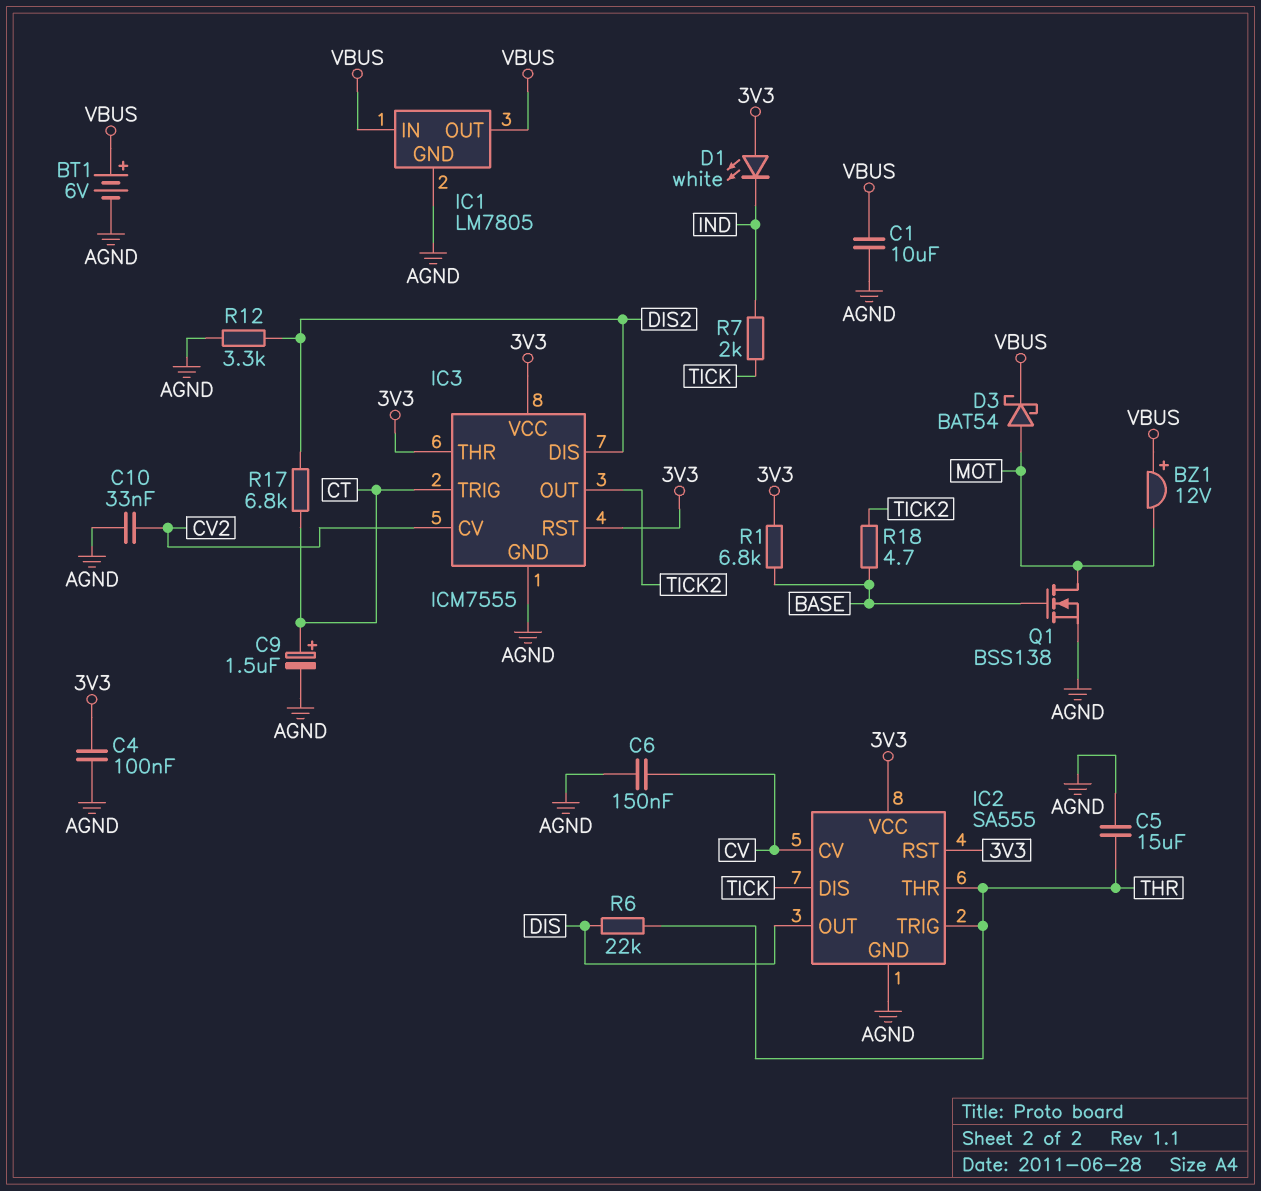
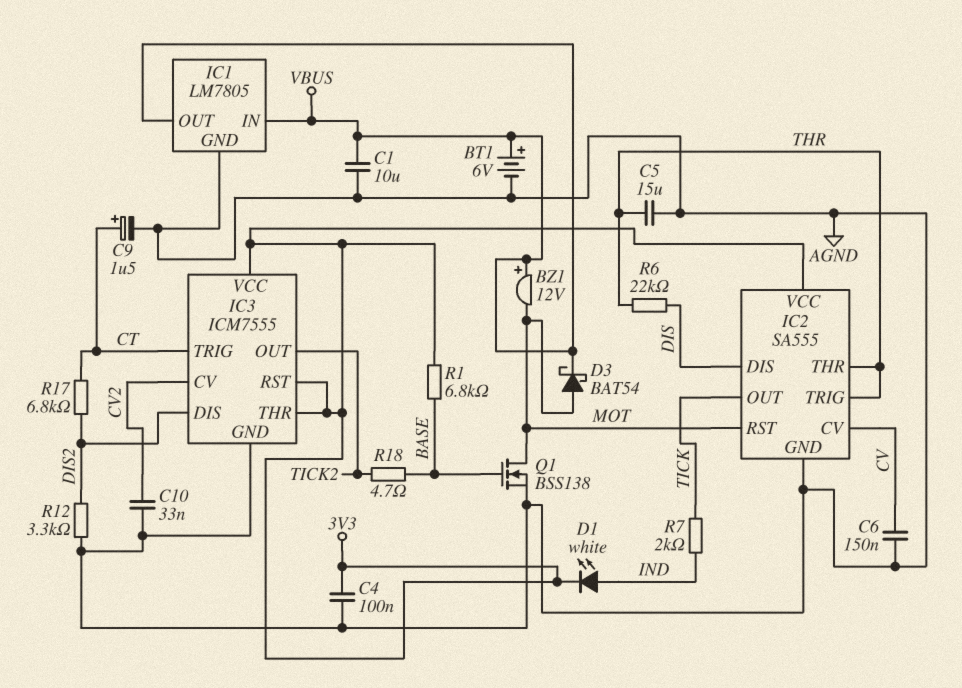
D1: LED white (A 3V3, K IND) -> LED white (A IND, K 3V3)
IC2 pin DIS: TICK -> DIS
IC2 pin OUT: DIS -> TICK
IC2 pin RST: 3V3 -> MOT

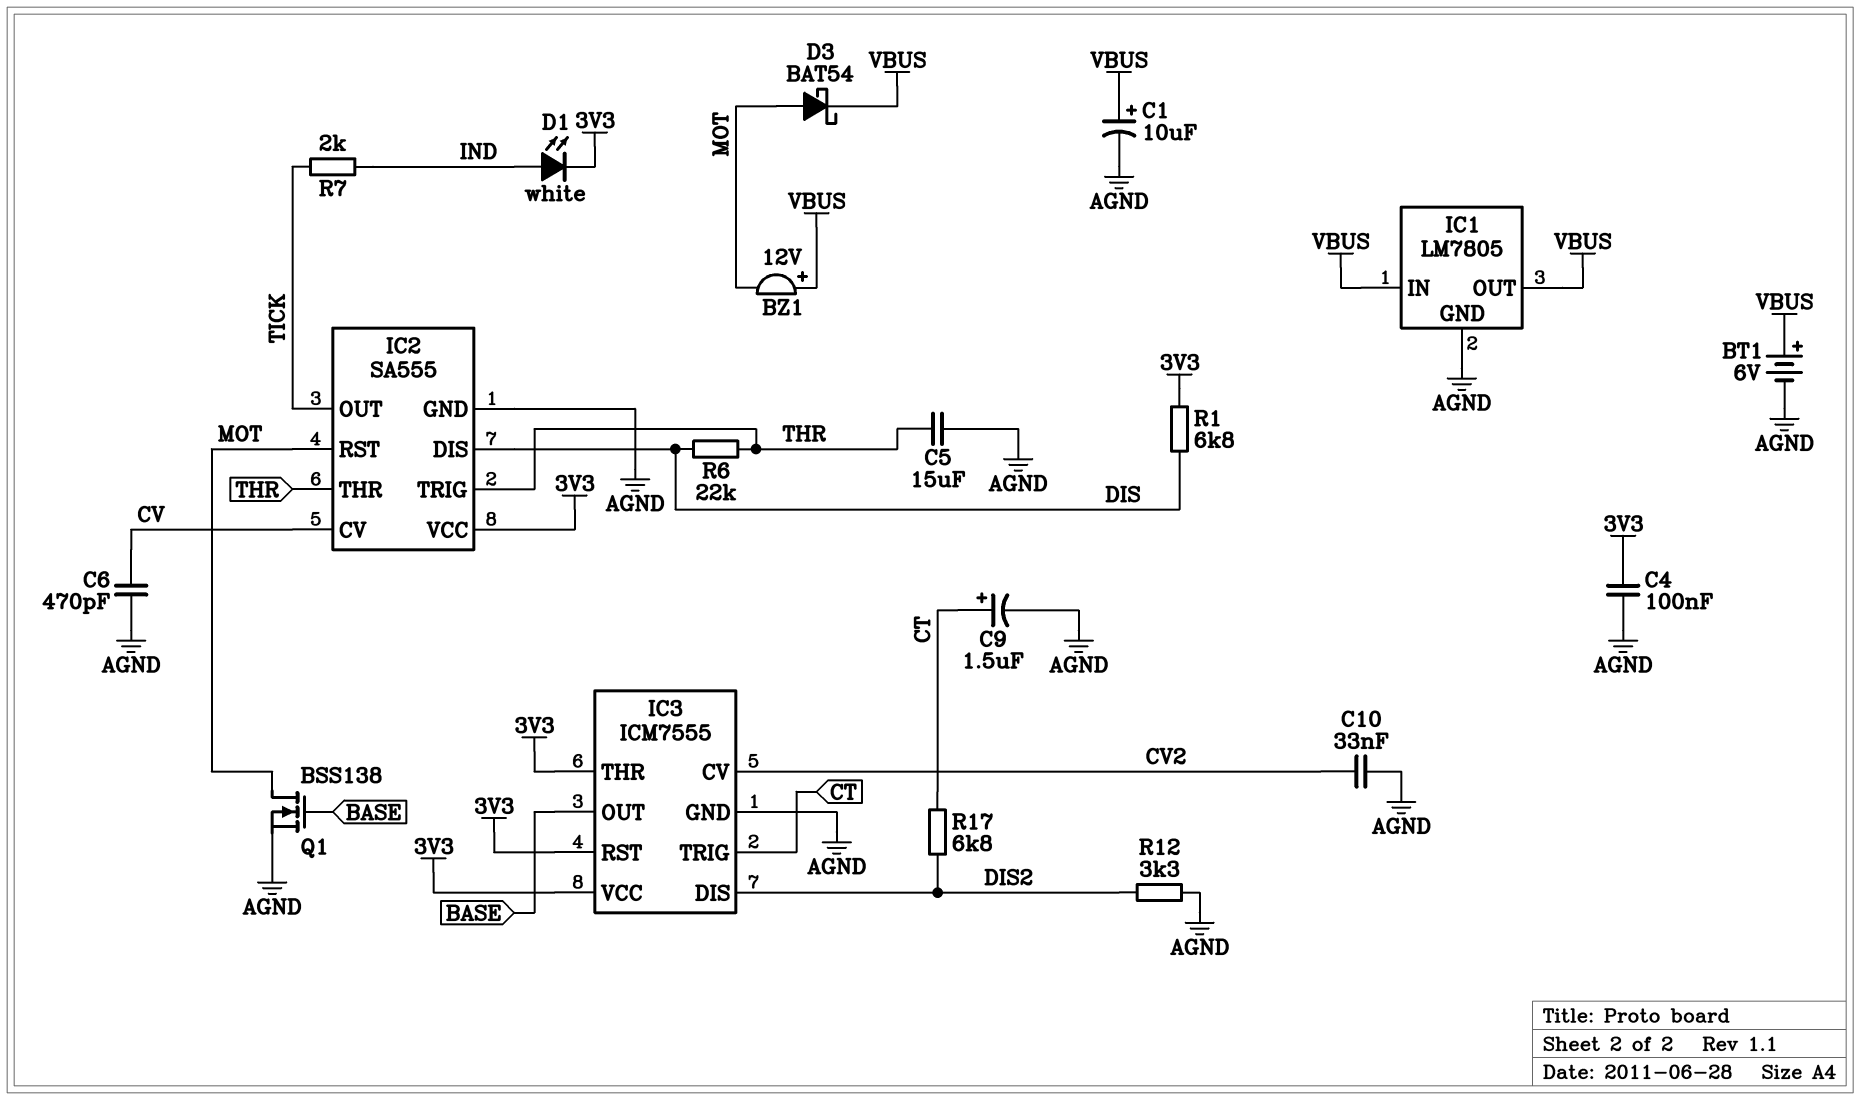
C1: 10uF (AGND, VBUS) -> 10uF (plus VBUS, minus AGND)
C6: 150nF (AGND, CV) -> 470pF (AGND, CV)
IC3 pin OUT: TICK2 -> BASE
R1: 6.8k (3V3, BASE) -> 6.8k (3V3, DIS)
R18: 4.7 (BASE, TICK2) -> none

